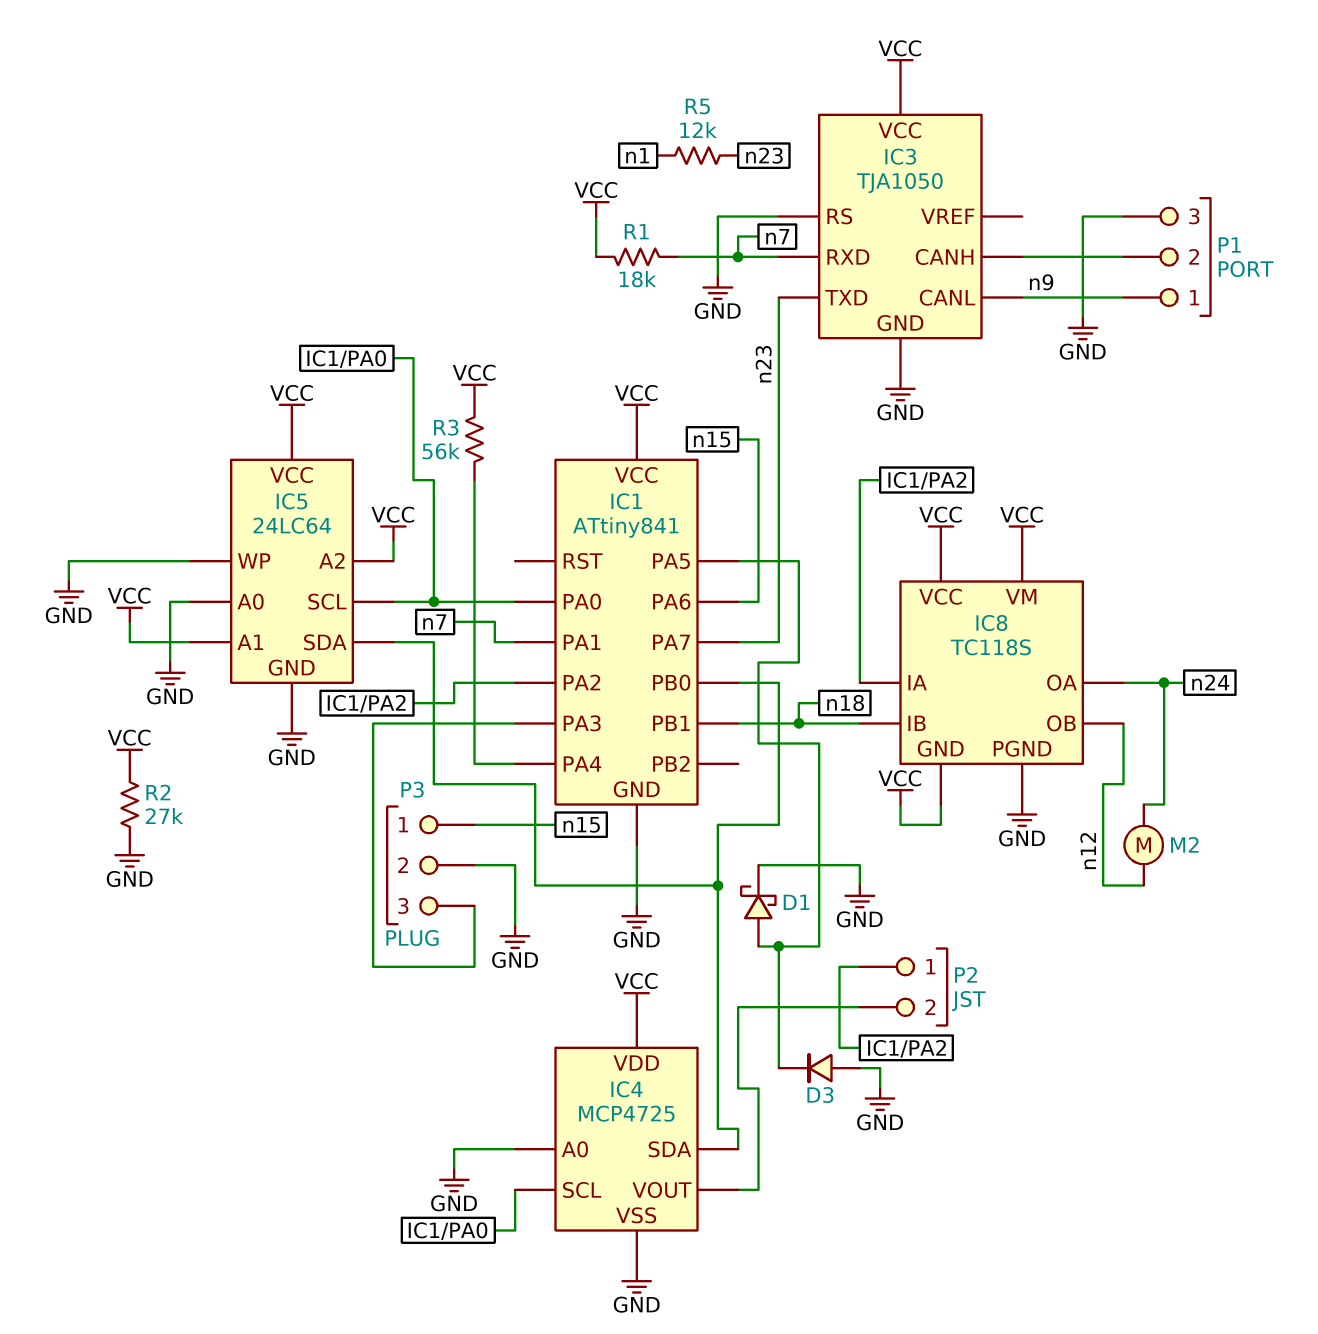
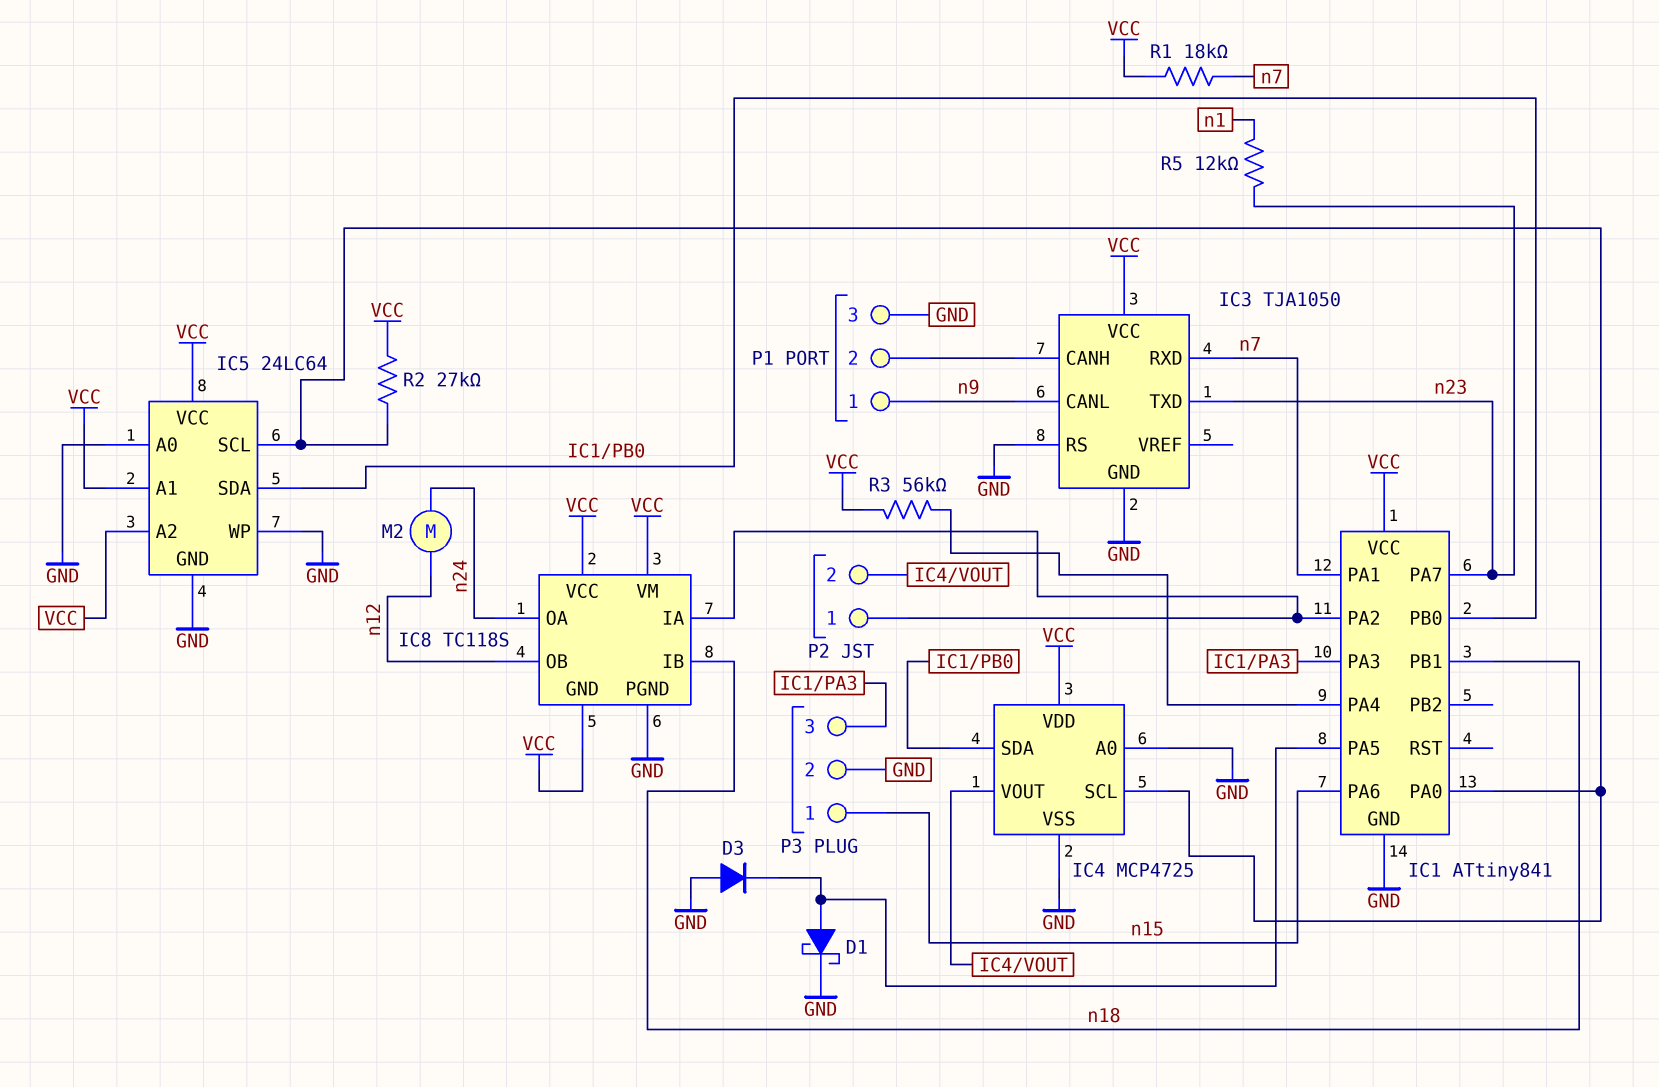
R2: 27k (GND, VCC) -> 27k (IC1/PA0, VCC)

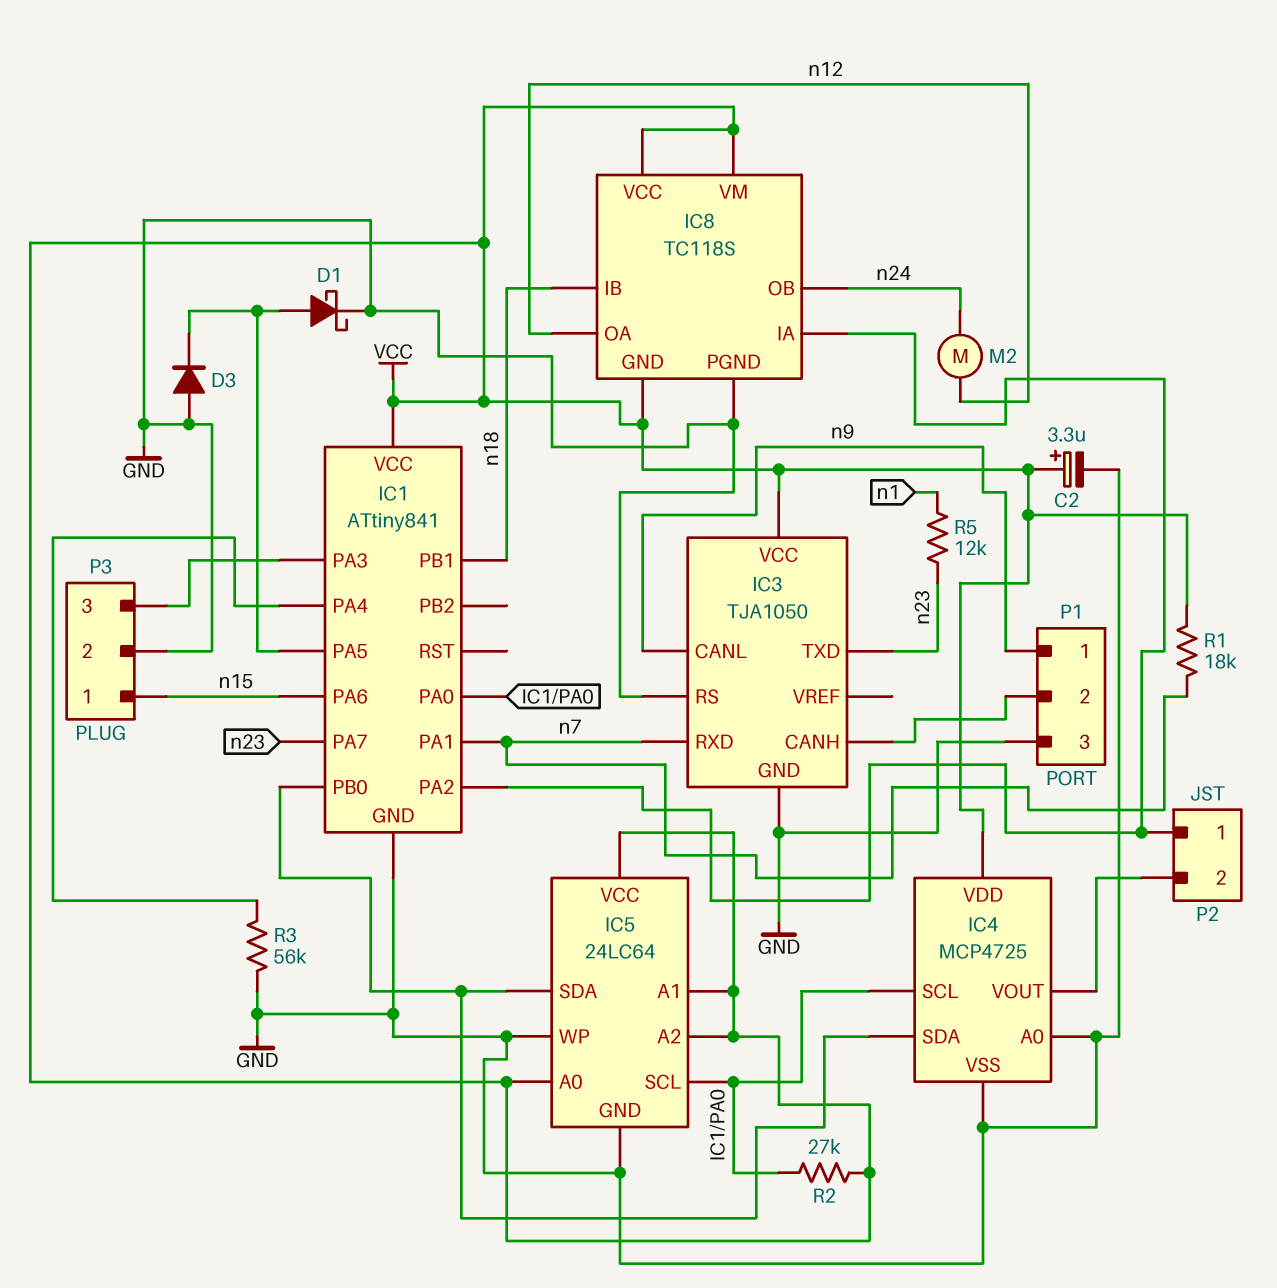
C2: none -> 3.3uF (plus VCC, minus GND)
IC5 pin A0: GND -> VCC
IC8 pin OA: n24 -> n12
IC8 pin OB: n12 -> n24
R3: 56k (IC1/PA4, VCC) -> 56k (GND, IC1/PA4)

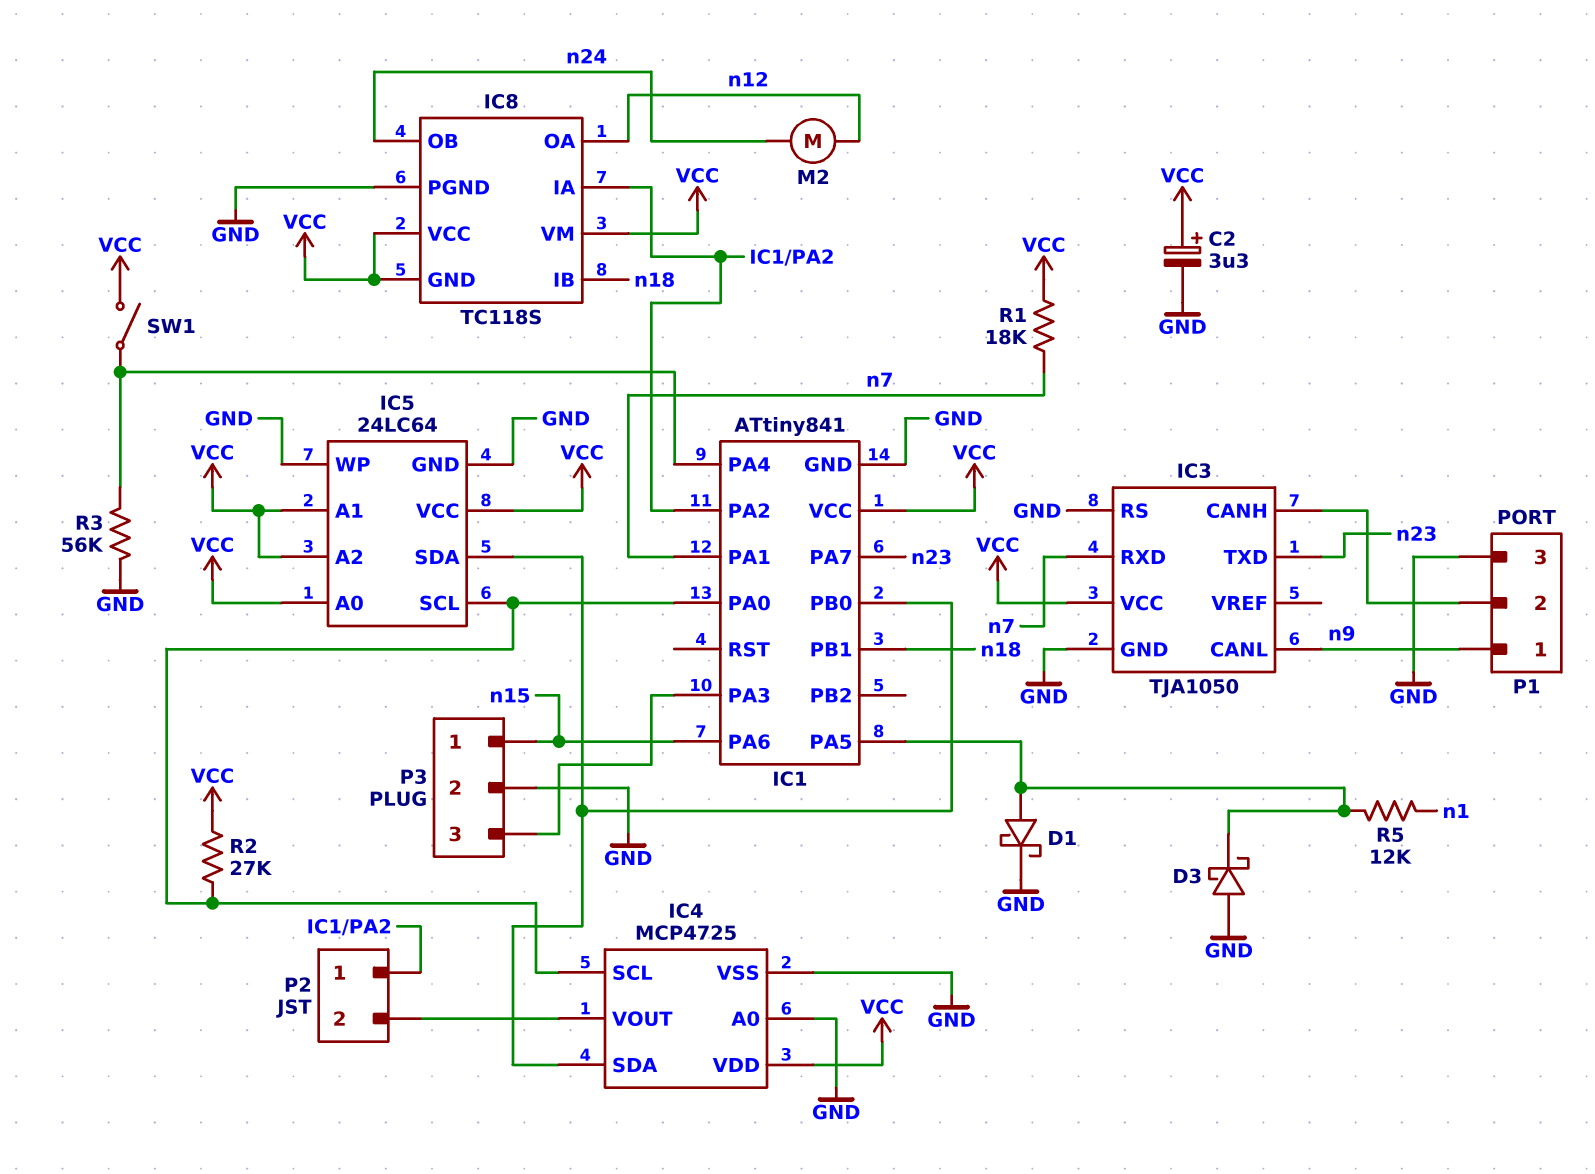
D3: diode (A GND, K IC1/PA5) -> schottky (A GND, K IC1/PA5)
R5: 12k (n1, n23) -> 12k (IC1/PA5, n1)
SW1: none -> switch (IC1/PA4, VCC)

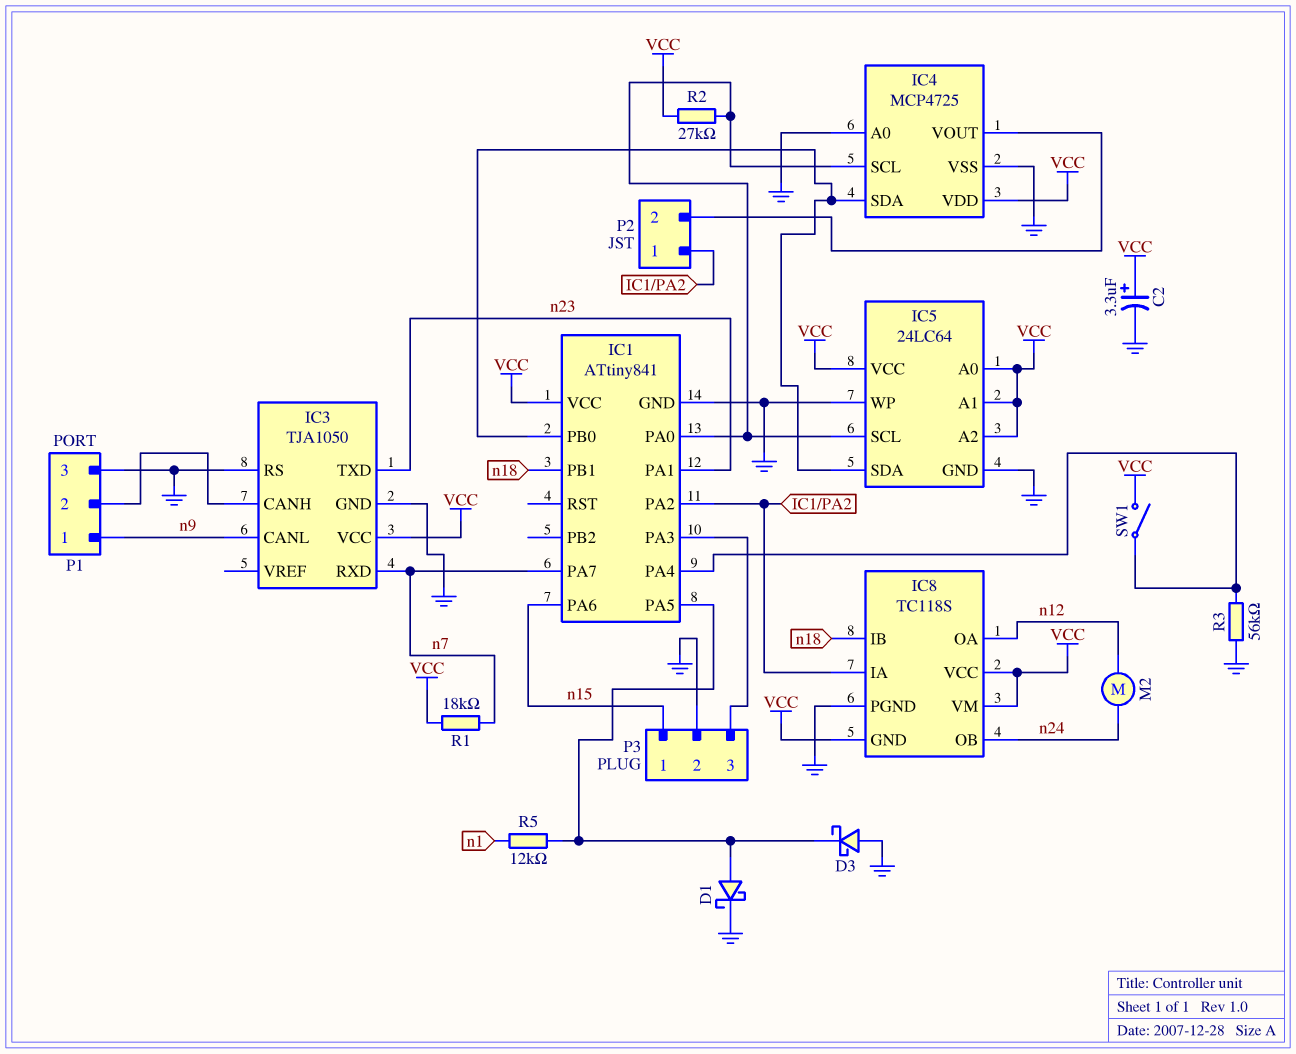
IC1 pin PA1: n7 -> n23
IC1 pin PA7: n23 -> n7

